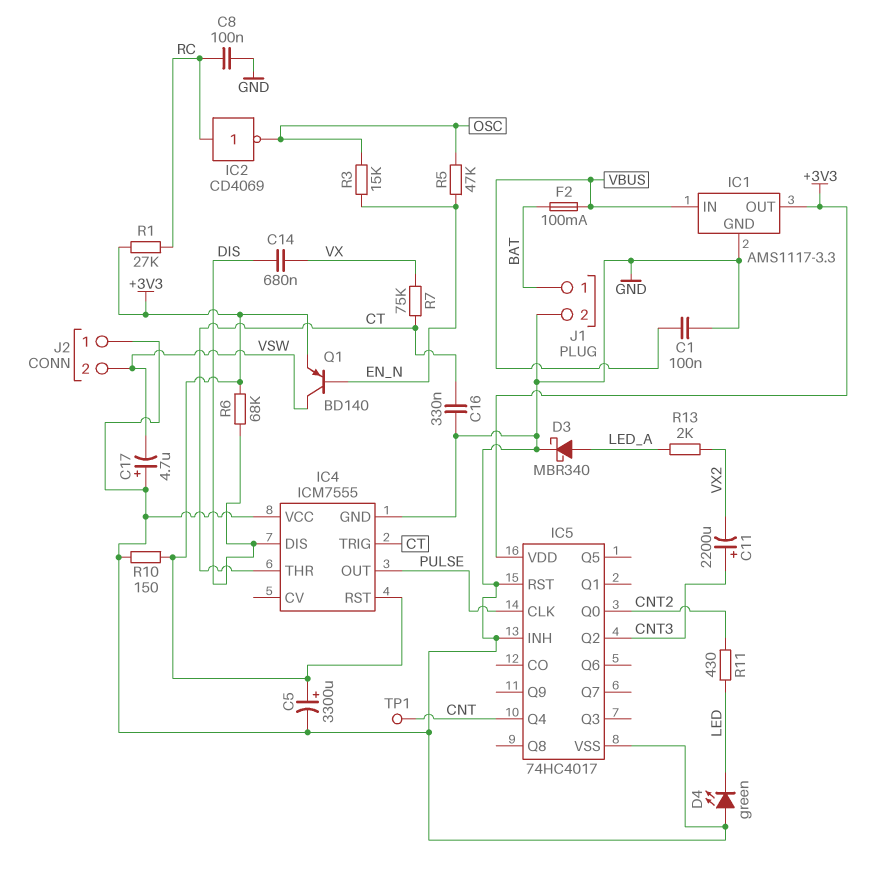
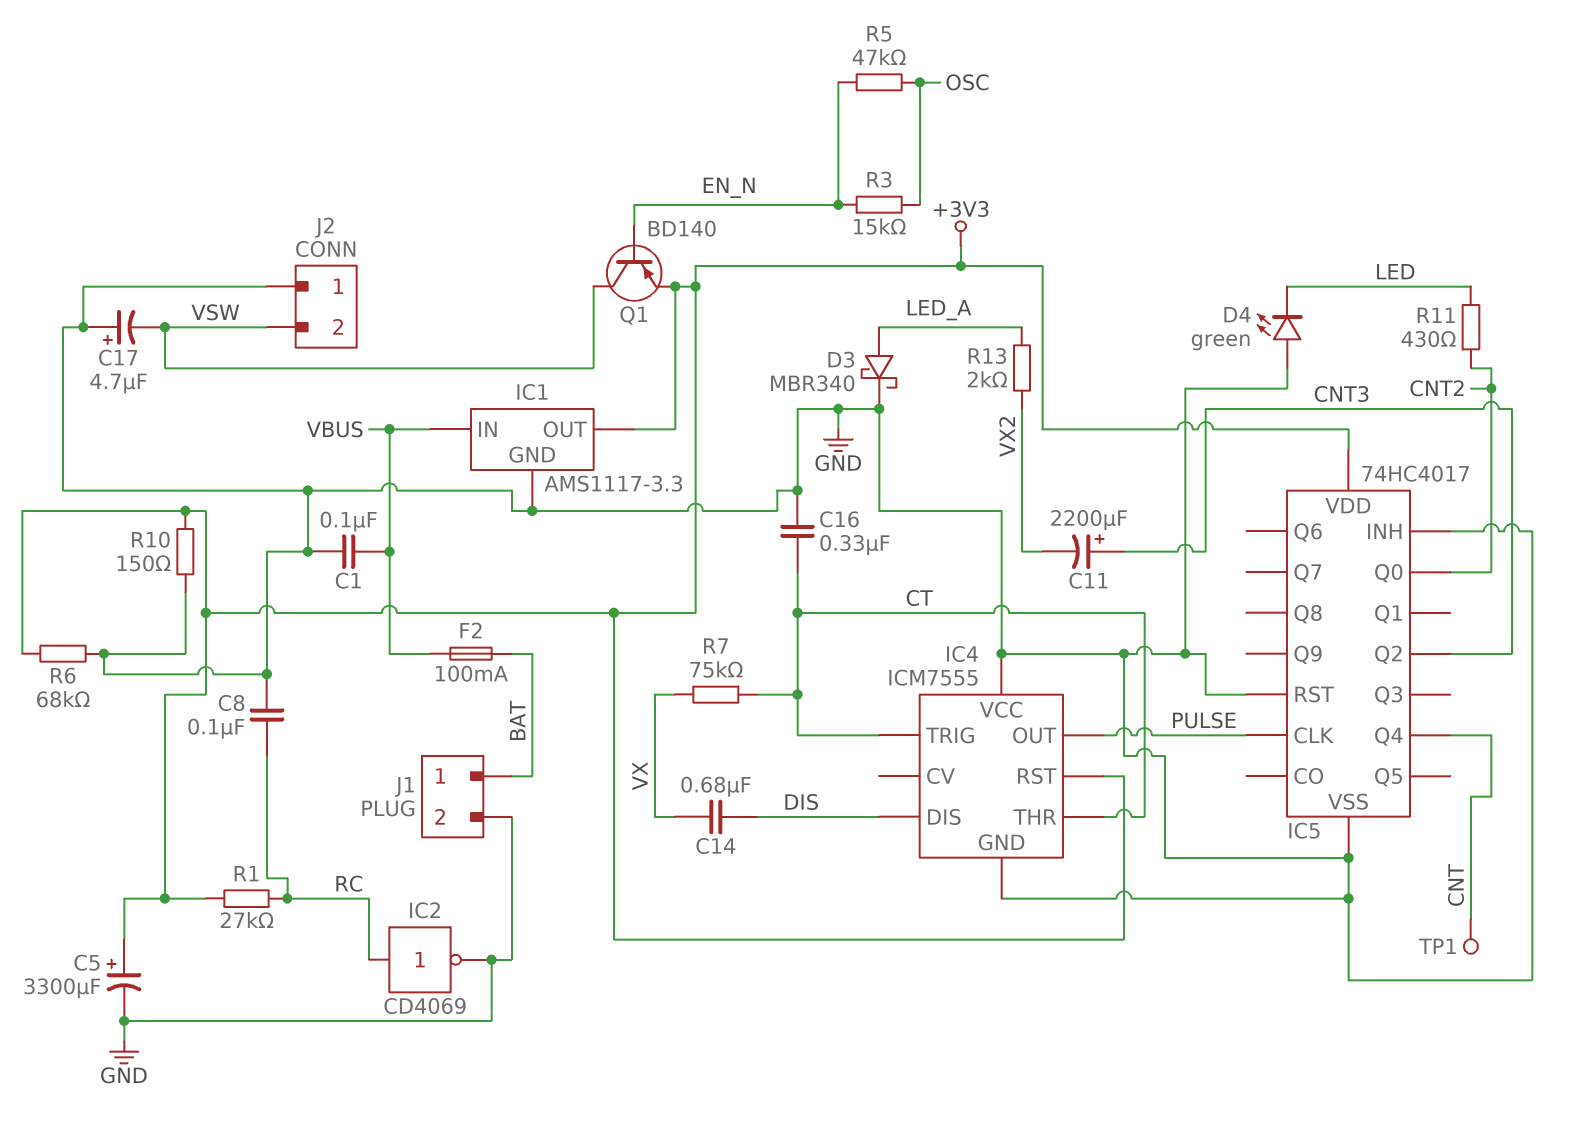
IC2: NOT CD4069 (in RC, out OSC) -> NOT CD4069 (in RC, out GND)
R6: 68k (+3V3, DIS) -> 68k (+3V3, GND)

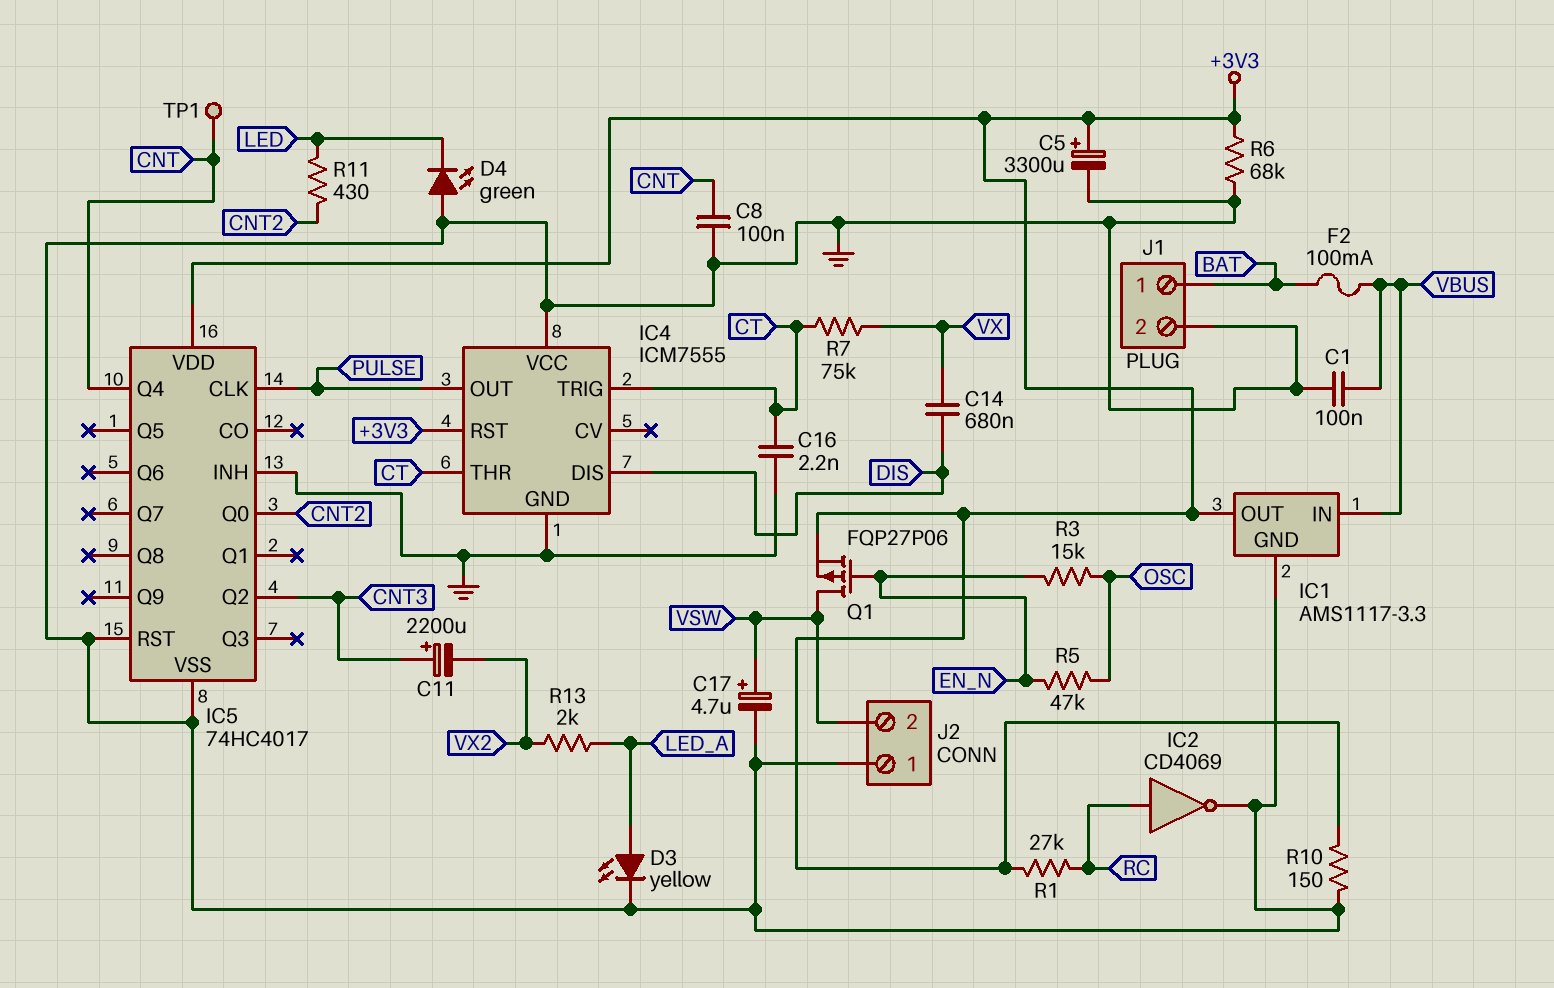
C8: 100nF (GND, RC) -> 100nF (CNT, GND)
C16: 330nF (CT, GND) -> 2.2nF (CT, GND)
C17: 4.7uF (plus GND, minus VSW) -> 4.7uF (plus VSW, minus GND)
D3: schottky MBR340 (A LED_A, K GND) -> LED yellow (A LED_A, K GND)
Q1: PNP BD140 (B EN_N, C VSW, E +3V3) -> PMOS FQP27P06 (G EN_N, D VSW, S +3V3)

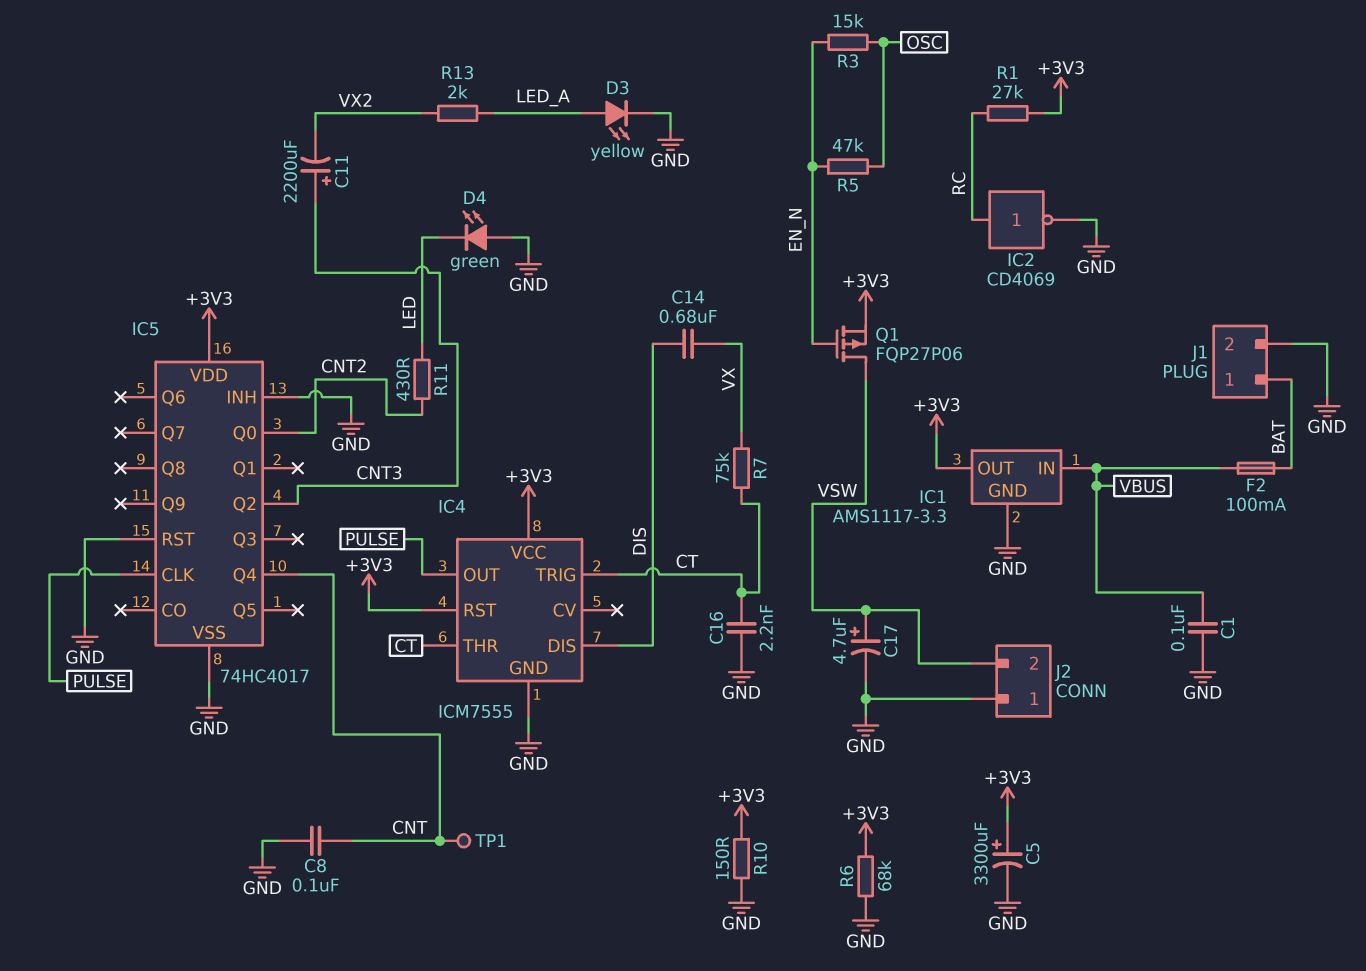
IC4 pin VCC: GND -> +3V3

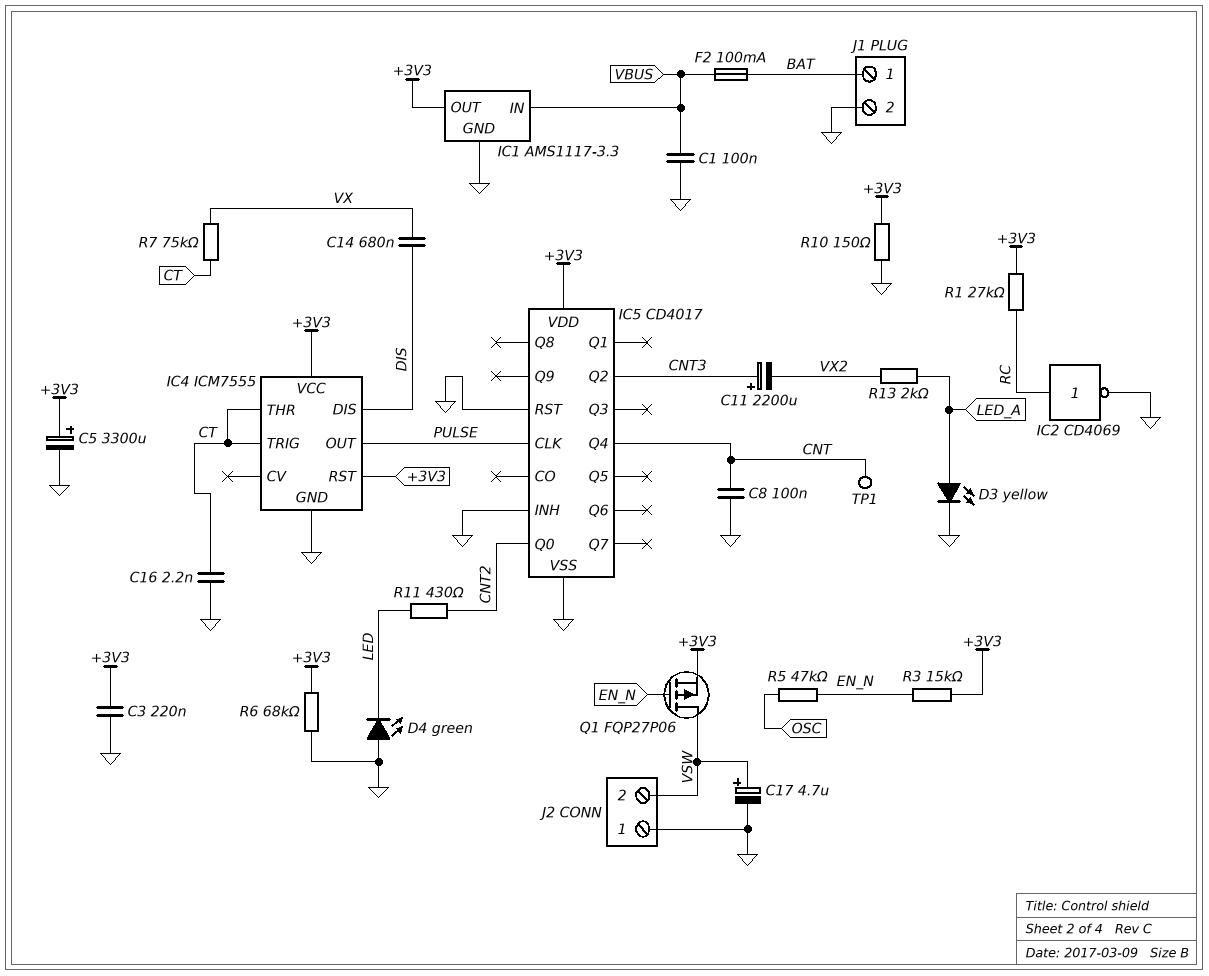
C3: none -> 220nF (+3V3, GND)
IC5: 74HC4017 -> CD4017
R3: 15k (EN_N, OSC) -> 15k (+3V3, EN_N)

